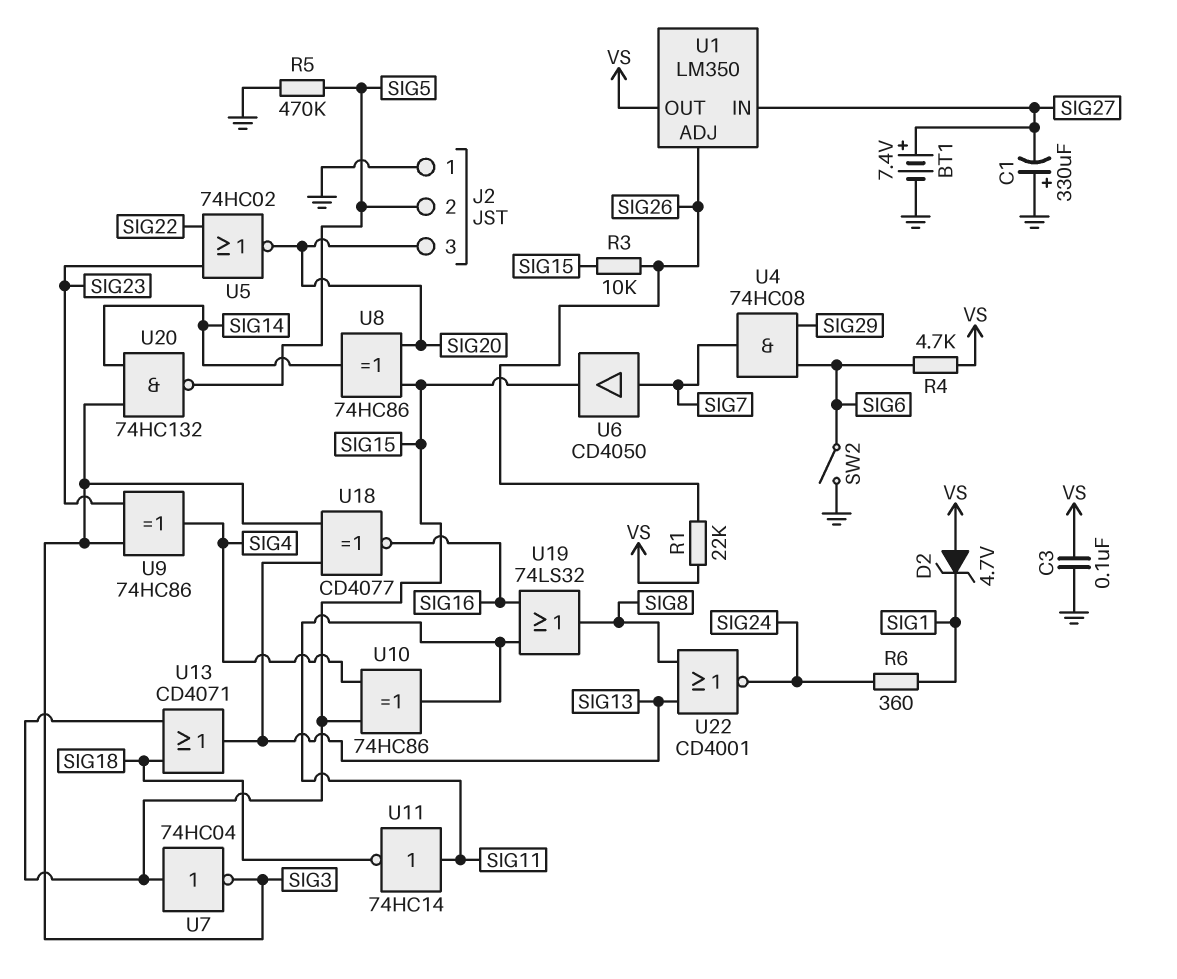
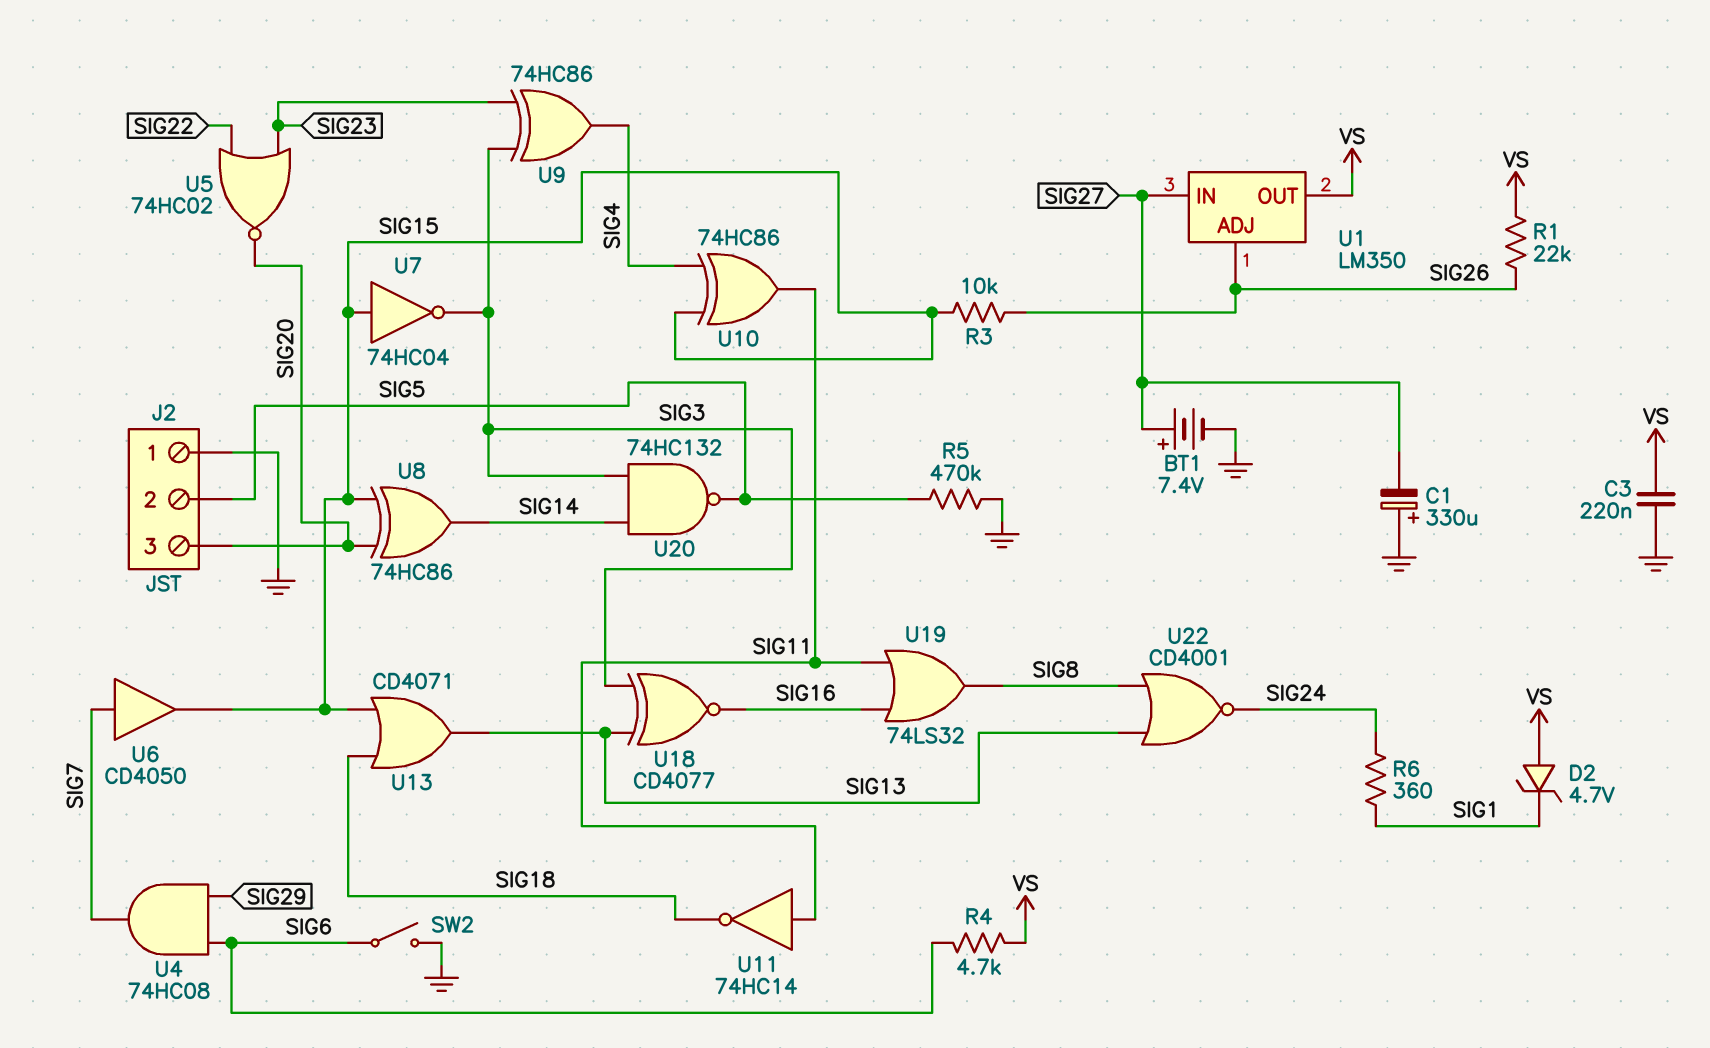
C3: 100nF (GND, VS) -> 220nF (GND, VS)

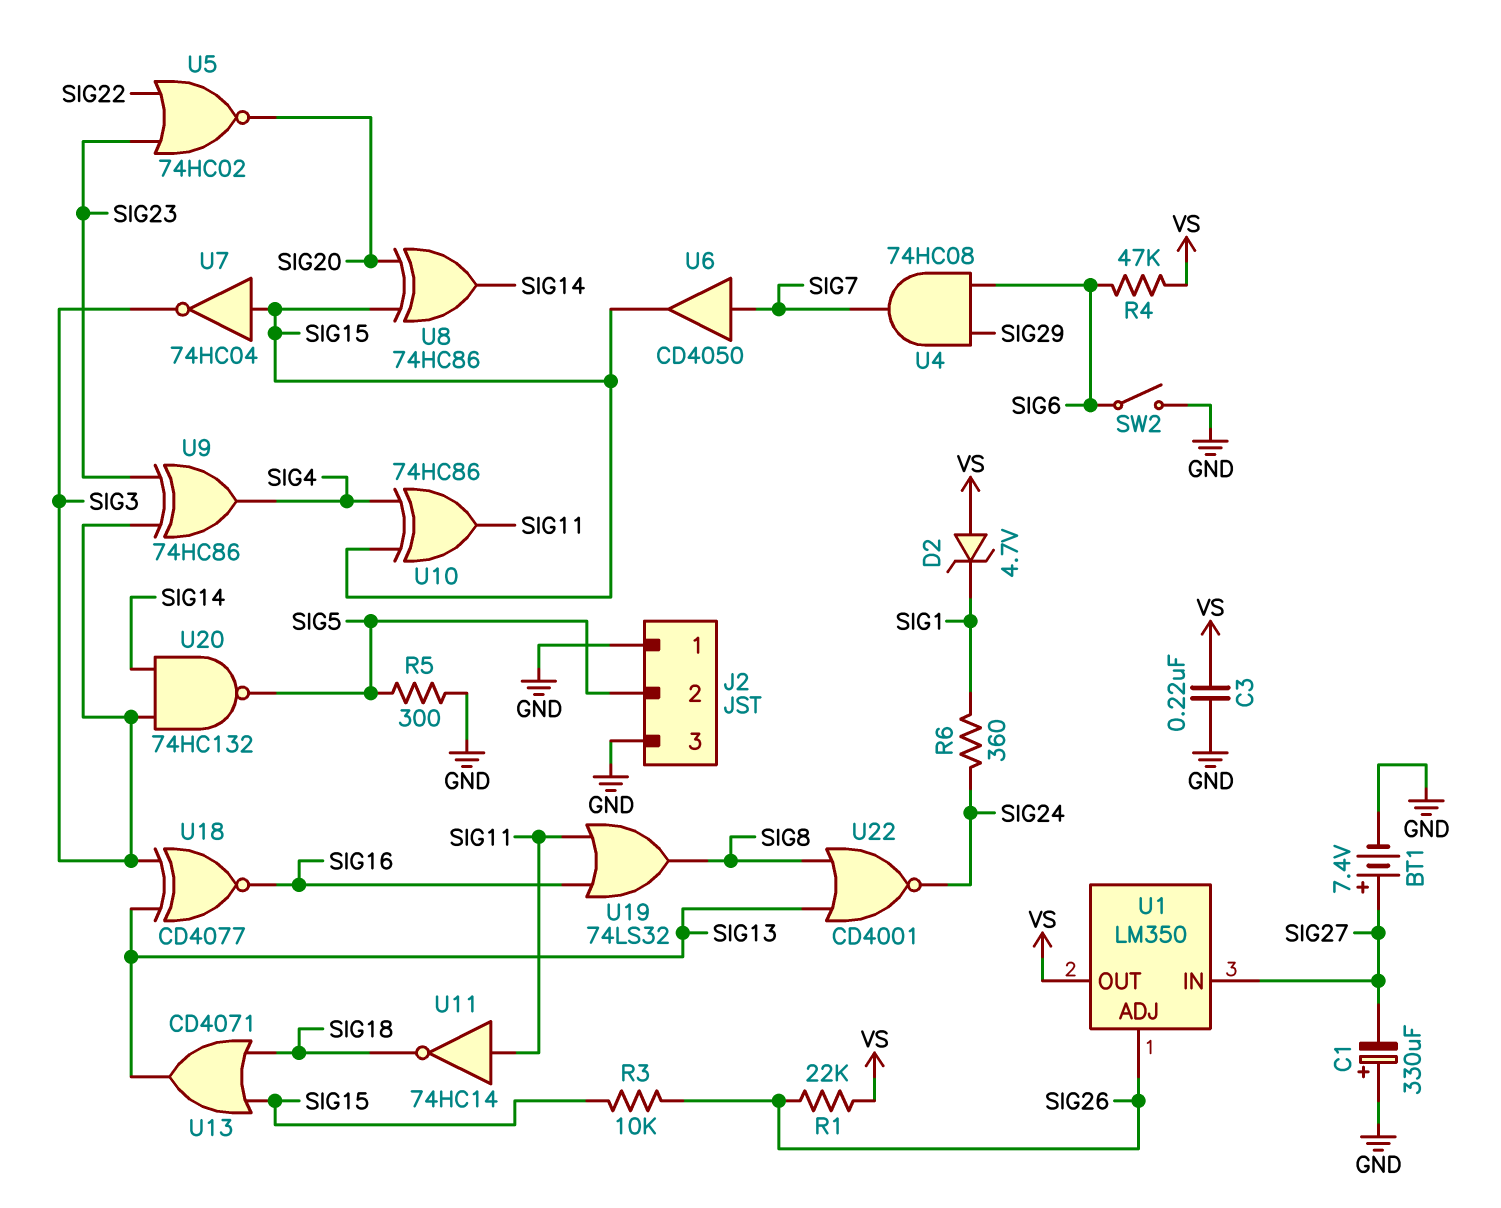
J2 pin 3: SIG20 -> GND
R4: 4.7k (SIG6, VS) -> 47k (SIG6, VS)
R5: 470k (GND, SIG5) -> 300 (GND, SIG5)

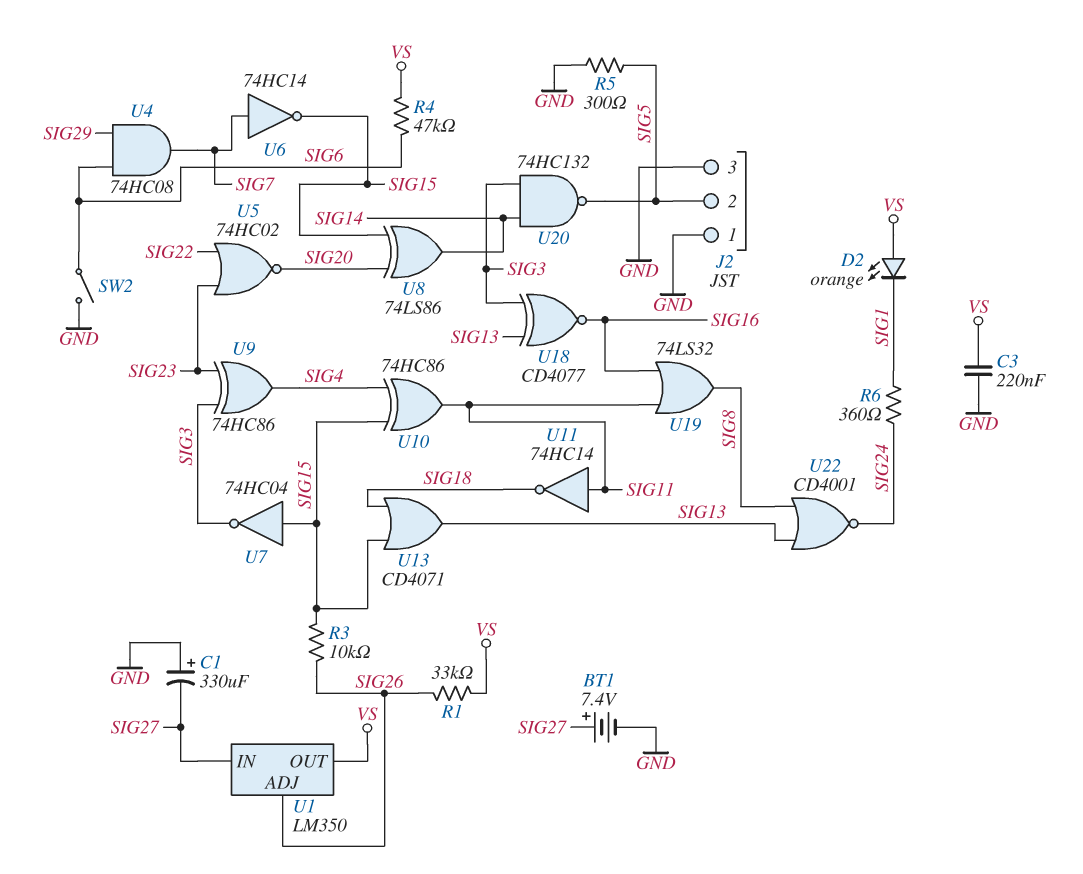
D2: zener 4.7V (A VS, K SIG1) -> LED orange (A VS, K SIG1)
R1: 22k (SIG26, VS) -> 33k (SIG26, VS)
U6: buffer CD4050 (in SIG7, out SIG15) -> NOT 74HC14 (in SIG7, out SIG15)
U8: XOR 74HC86 (in SIG15, in SIG20, out SIG14) -> XOR 74LS86 (in SIG15, in SIG20, out SIG14)

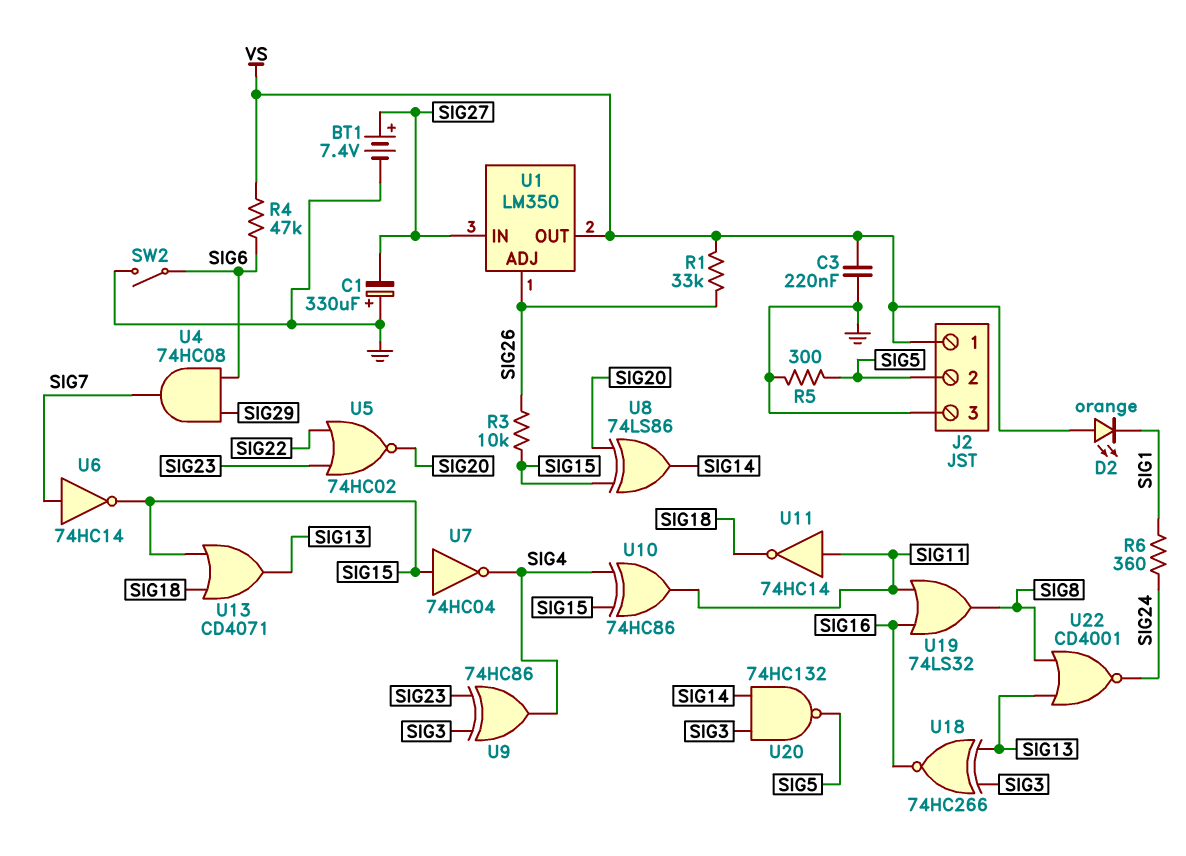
J2 pin 1: GND -> VS
U7: NOT 74HC04 (in SIG15, out SIG3) -> NOT 74HC04 (in SIG15, out SIG4)
U18: XNOR CD4077 (in SIG3, in SIG13, out SIG16) -> XNOR 74HC266 (in SIG3, in SIG13, out SIG16)

